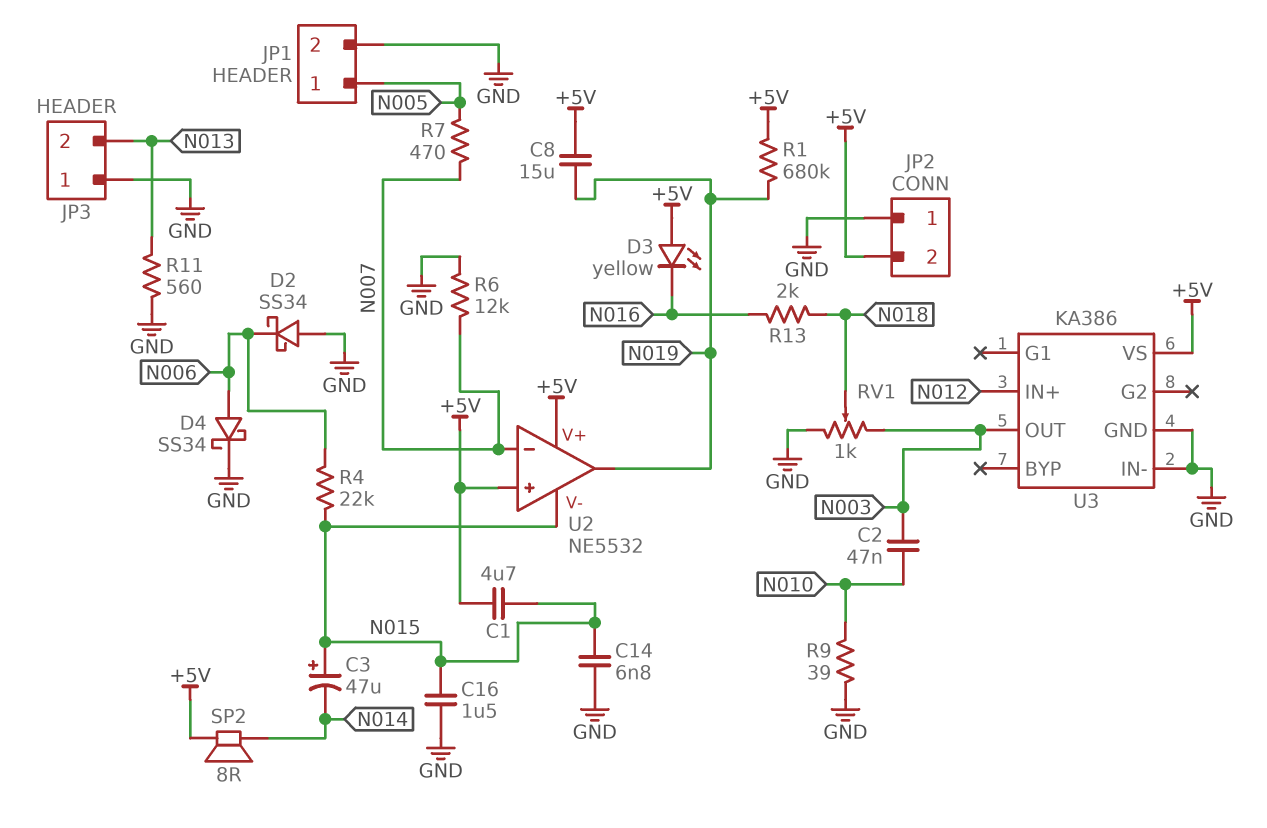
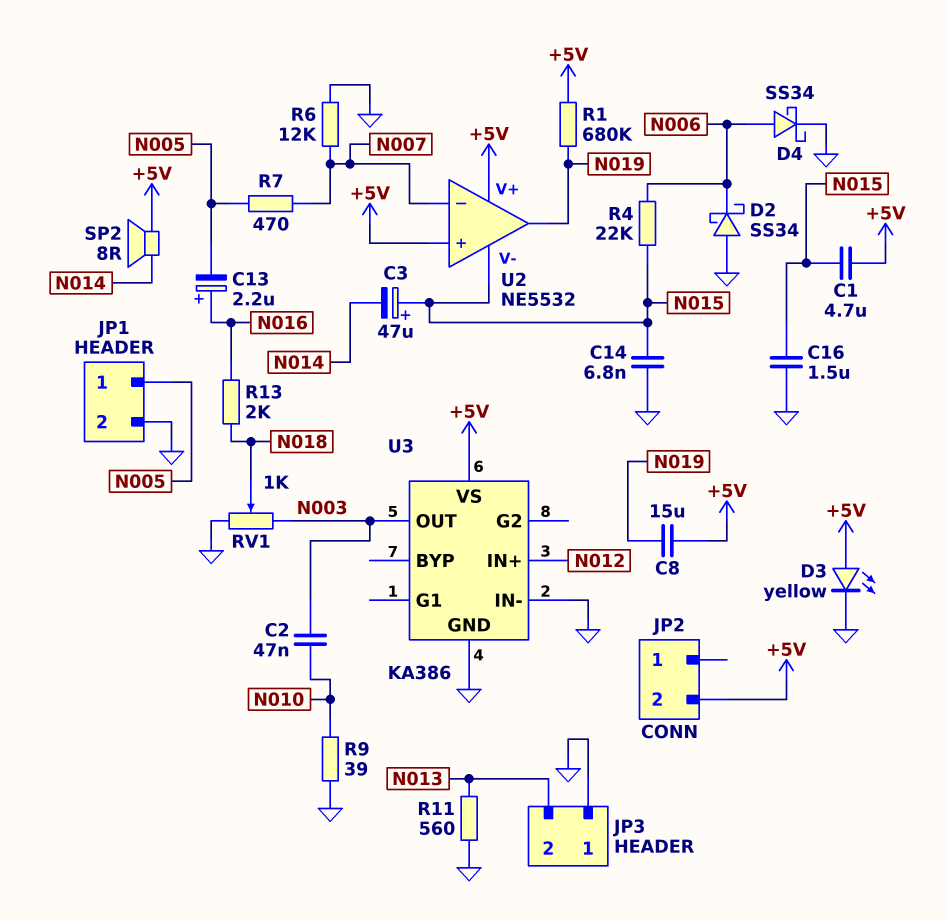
C13: none -> 2.2uF (plus N016, minus N005)
D3: LED yellow (A +5V, K N016) -> LED yellow (A +5V, K GND)
JP2 pin 1: GND -> none

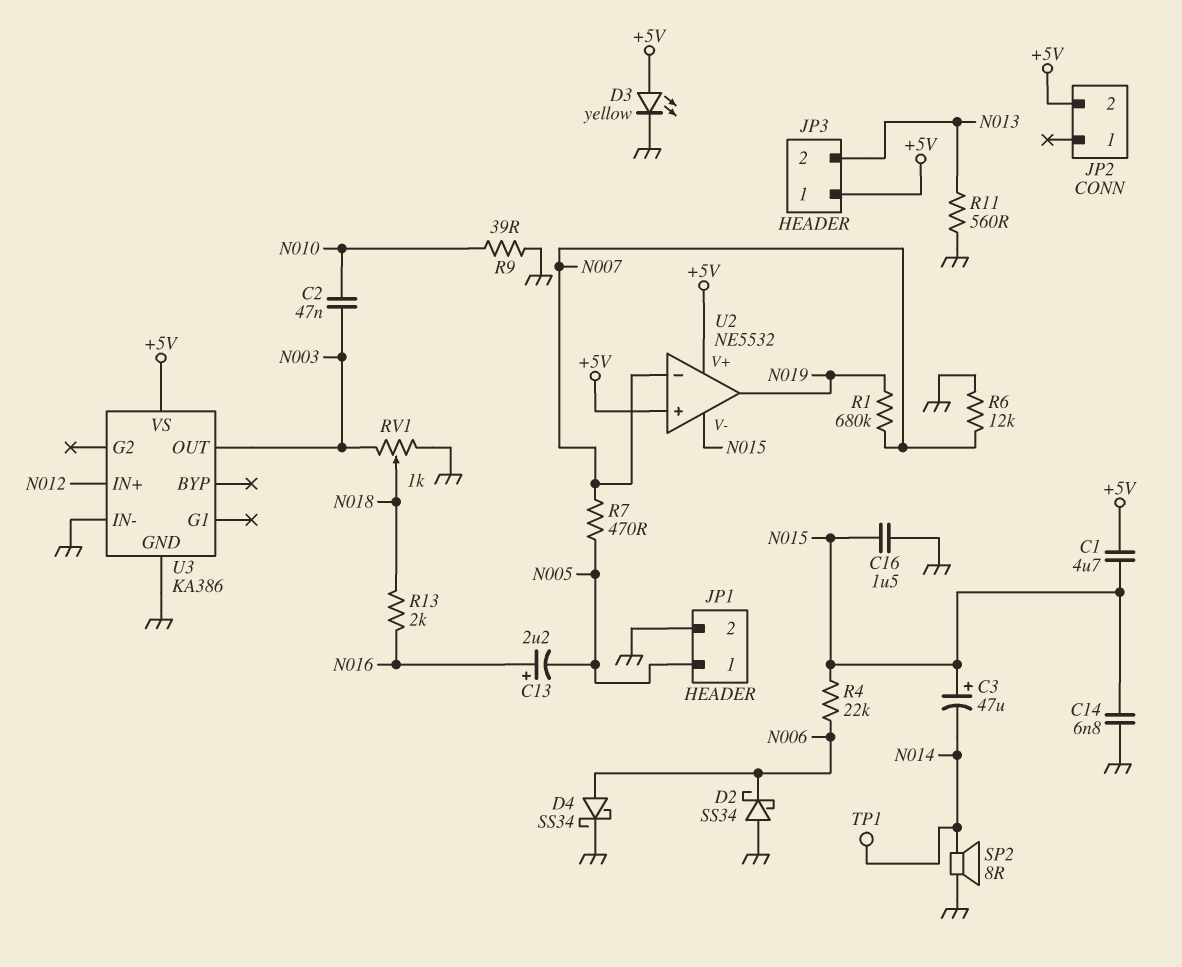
C8: 15uF (+5V, N019) -> none
JP3 pin 1: GND -> +5V
R1: 680k (+5V, N019) -> 680k (N007, N019)
SP2: speaker 8R (+5V, N014) -> speaker 8R (GND, N014)
TP1: none -> test point (N014)

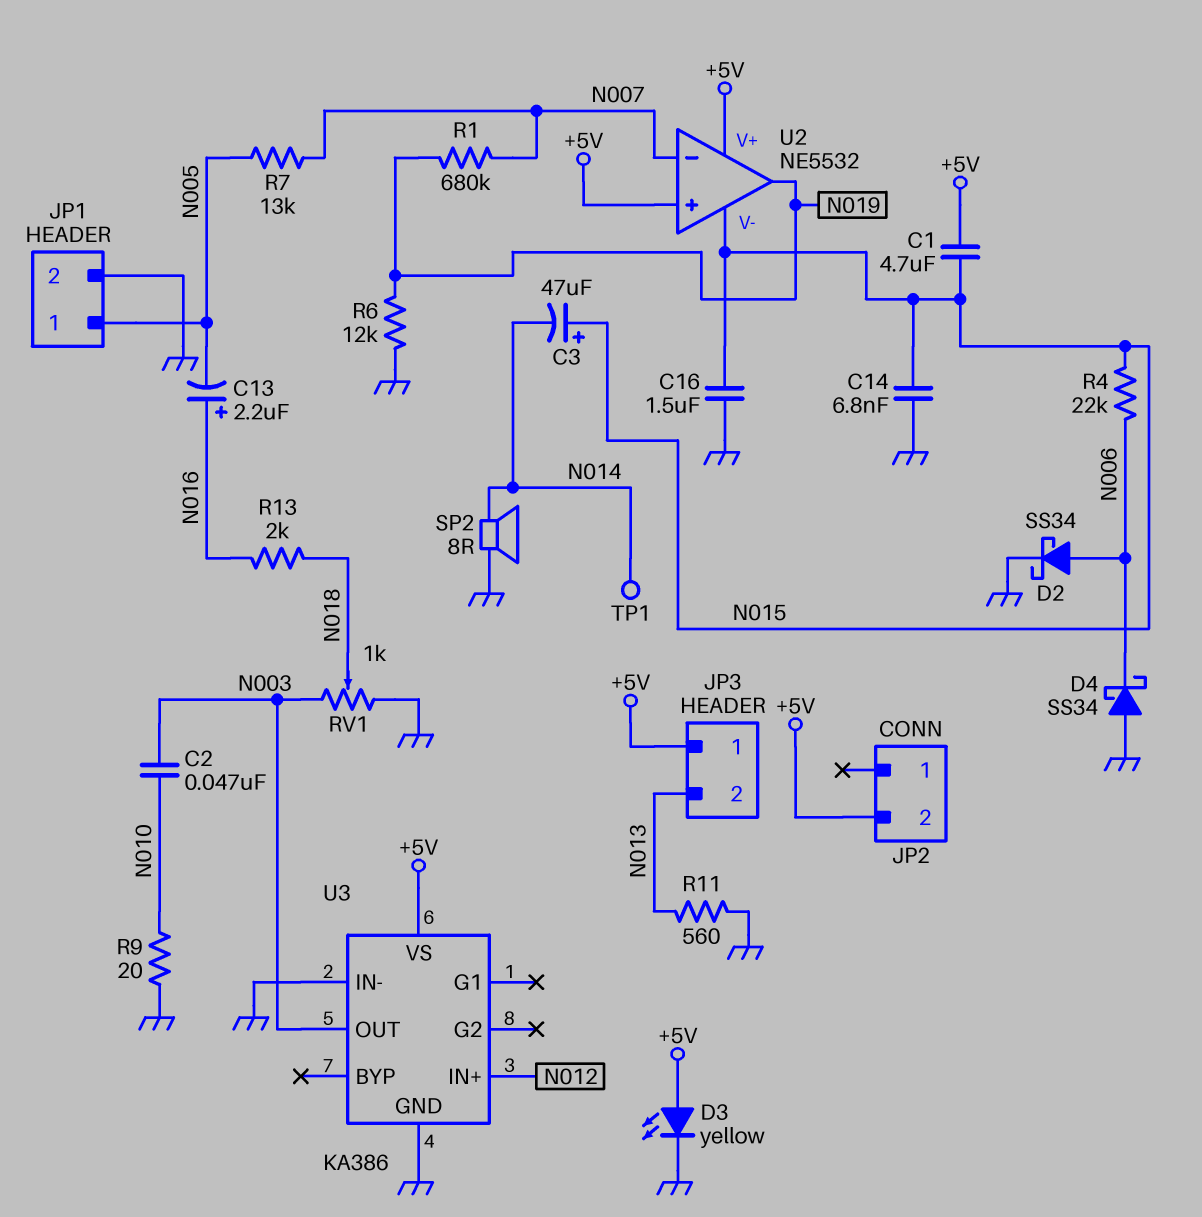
D2: schottky SS34 (A GND, K N006) -> schottky SS34 (A N006, K GND)
D4: schottky SS34 (A N006, K GND) -> schottky SS34 (A GND, K N006)
R6: 12k (GND, N007) -> 12k (GND, N019)
R7: 470 (N005, N007) -> 13k (N005, N007)
R9: 39 (GND, N010) -> 20 (GND, N010)

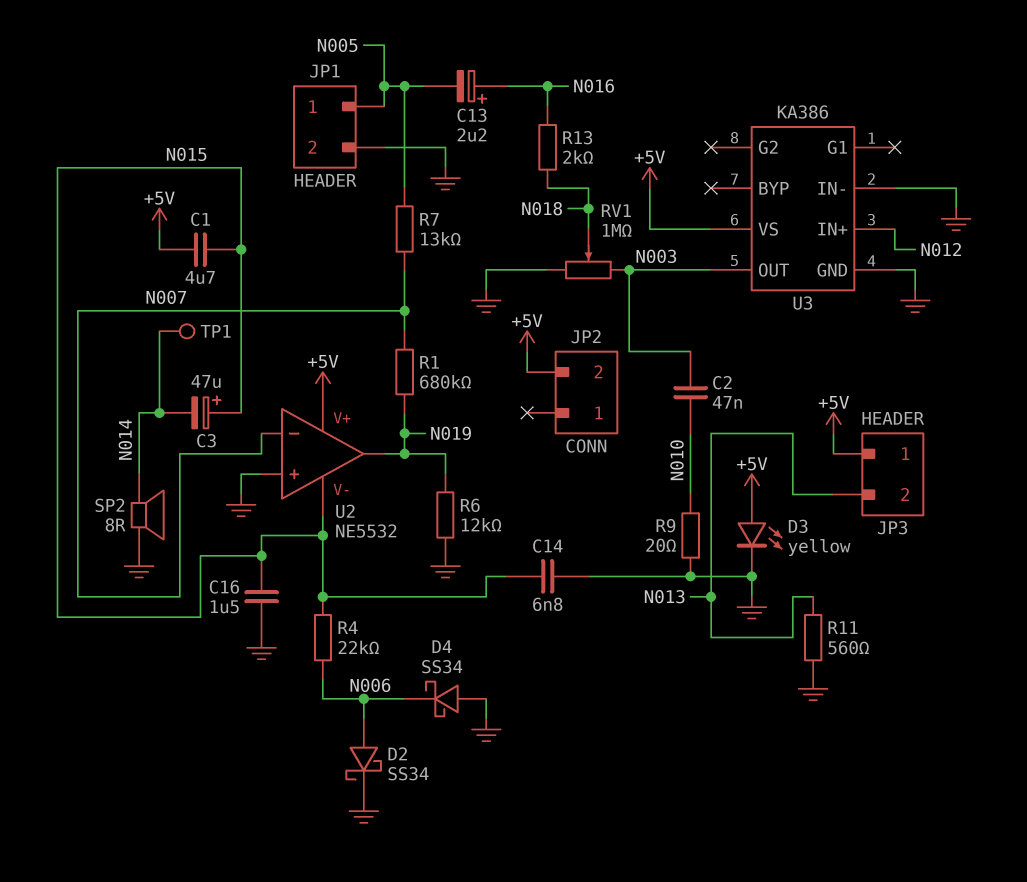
RV1: 1k (GND, N003, wiper N018) -> 1M (GND, N003, wiper N018)
U2 pin in+: +5V -> GND

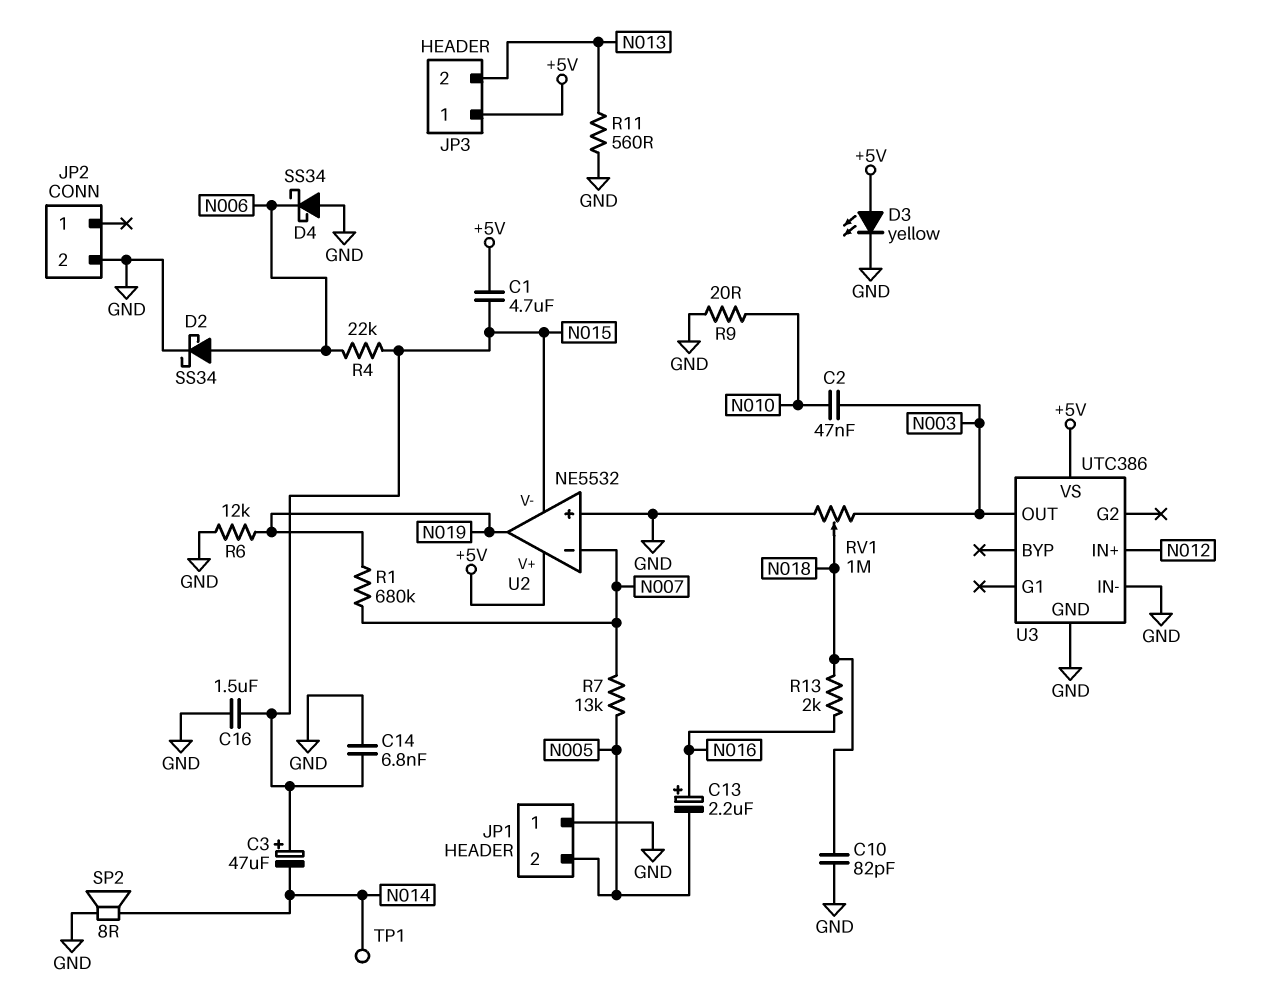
C10: none -> 82pF (GND, N018)
JP1 pin 1: N005 -> GND
JP1 pin 2: GND -> N005
JP2 pin 2: +5V -> GND
U3: KA386 -> UTC386

